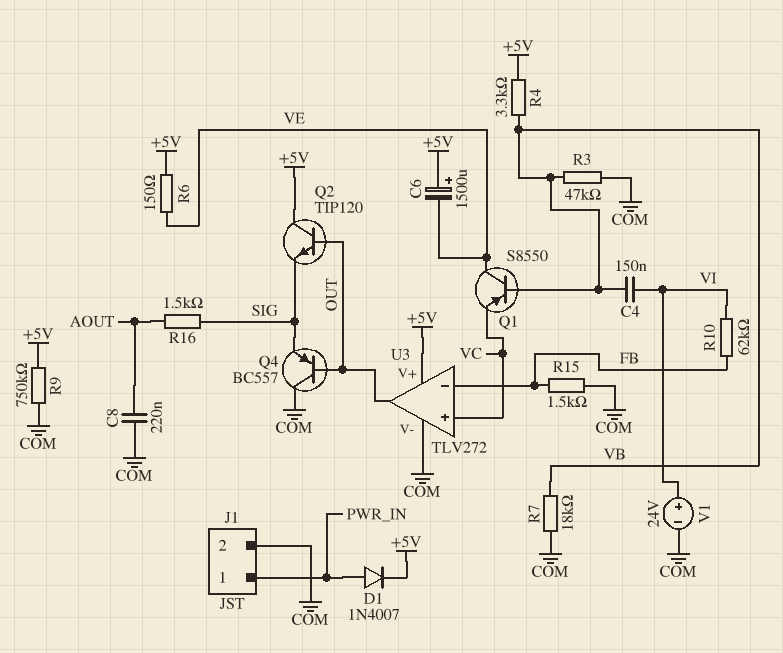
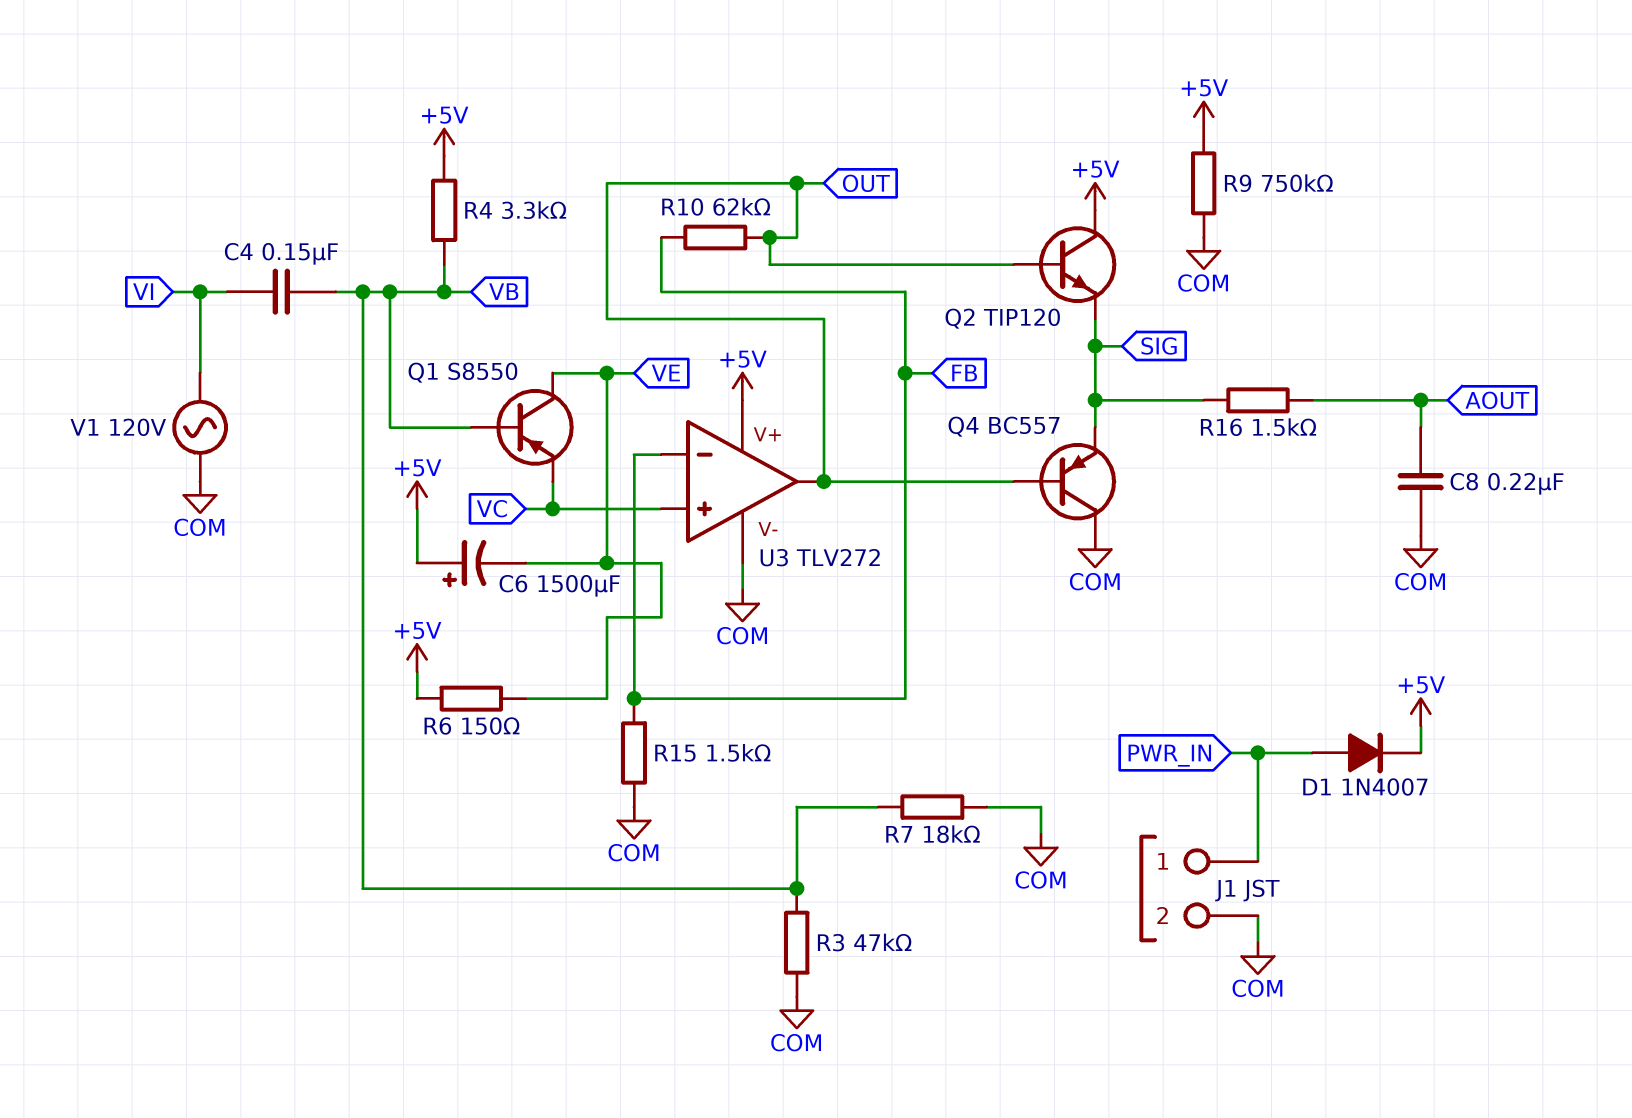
R10: 62k (FB, VI) -> 62k (FB, OUT)
V1: 24V (plus VI, minus COM) -> AC 120V (COM, VI)

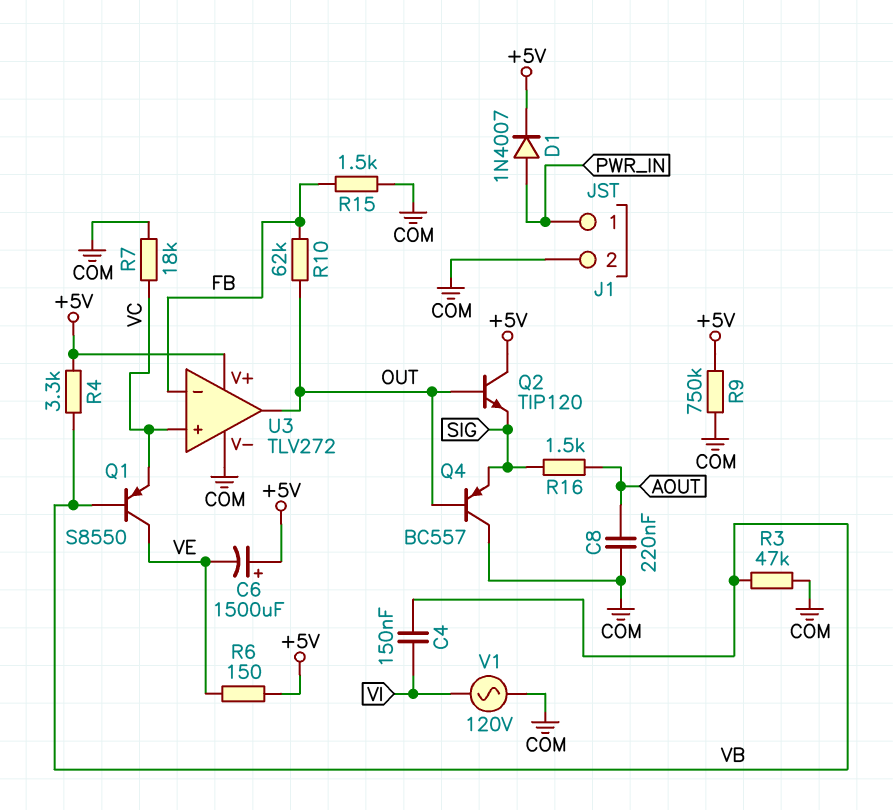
R7: 18k (COM, VB) -> 18k (COM, VC)

